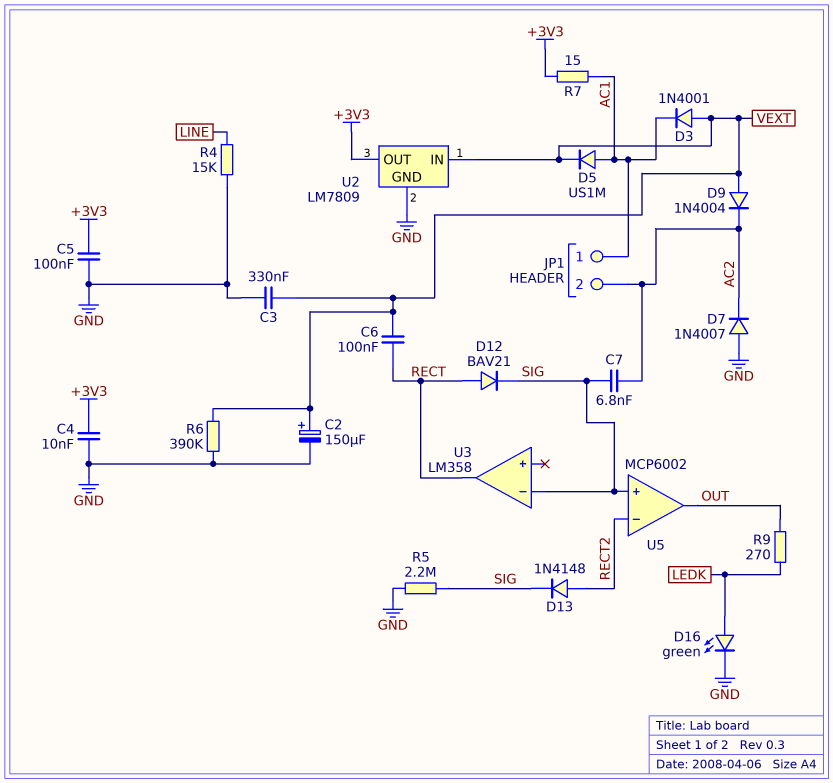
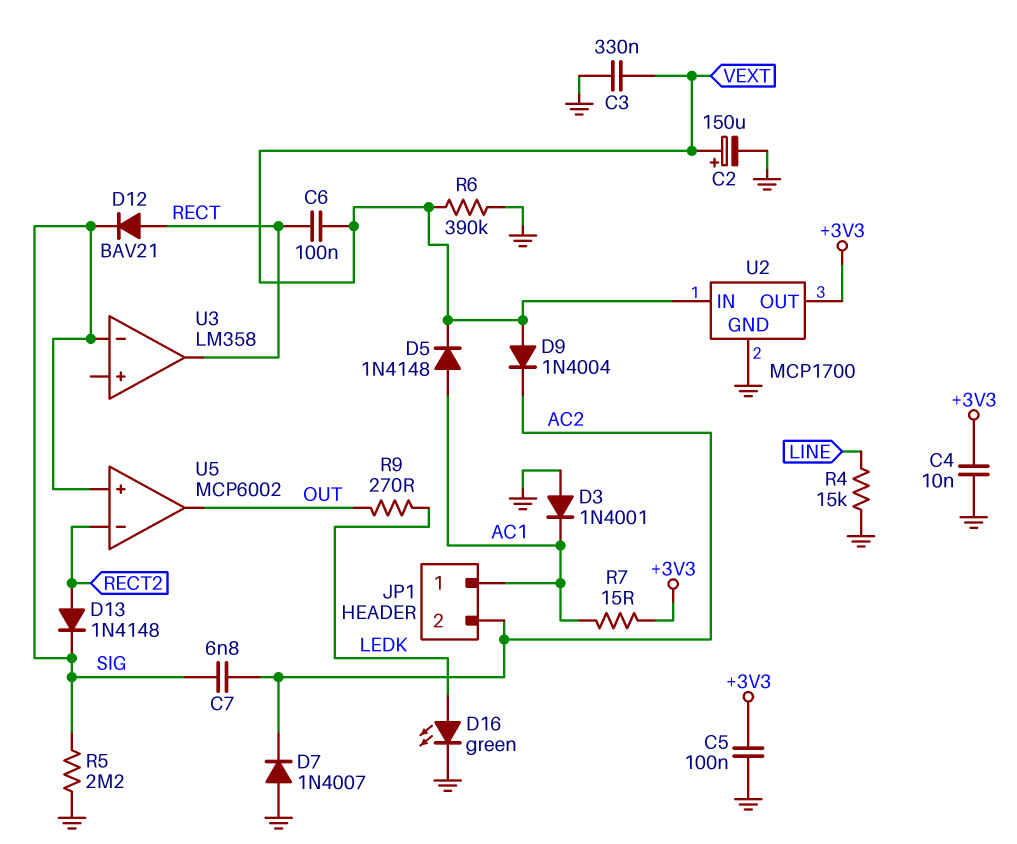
D3: diode 1N4001 (A VEXT, K AC1) -> diode 1N4001 (A GND, K AC1)
D5: diode US1M (A AC1, K VEXT) -> diode 1N4148 (A AC1, K VEXT)
U2: LM7809 -> MCP1700

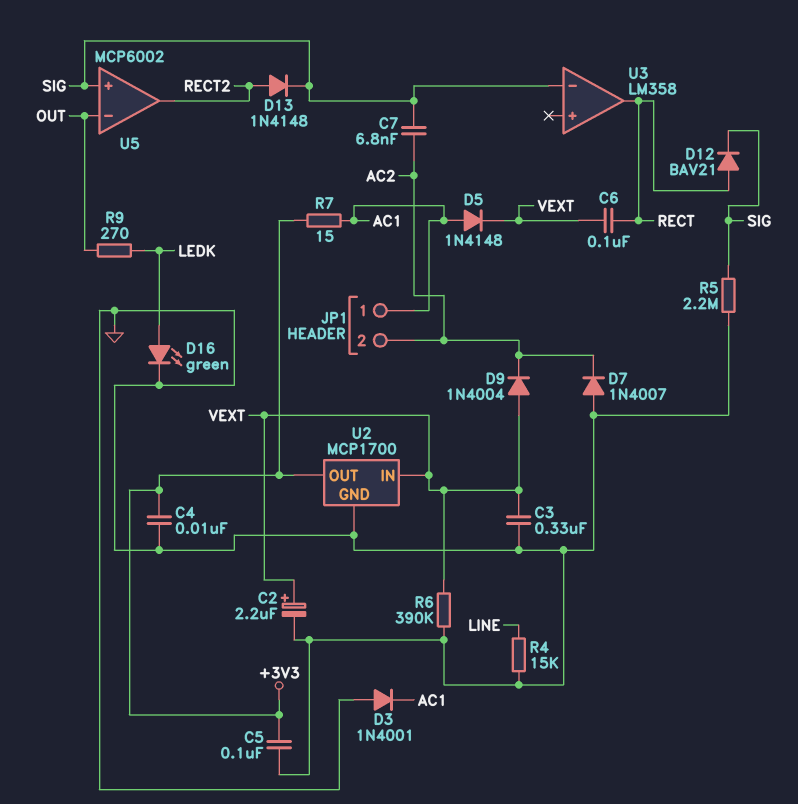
C2: 150uF (plus VEXT, minus GND) -> 2.2uF (plus VEXT, minus GND)
U5 pin in-: RECT2 -> OUT
U5 pin out: OUT -> RECT2

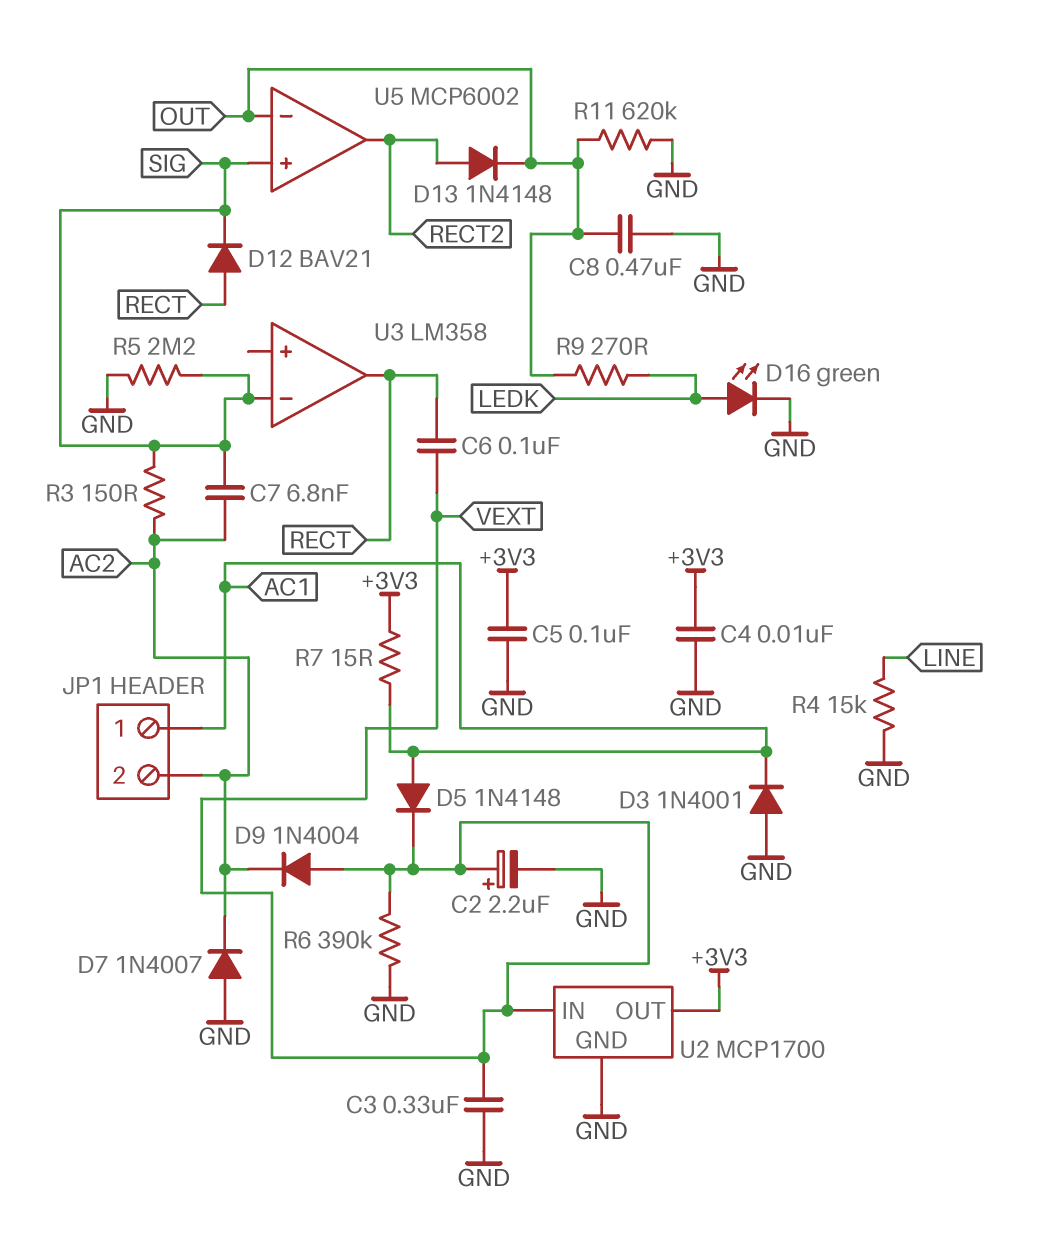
C8: none -> 470nF (GND, OUT)
D13: diode 1N4148 (A RECT2, K SIG) -> diode 1N4148 (A RECT2, K OUT)
R3: none -> 150 (AC2, SIG)
R11: none -> 620k (GND, OUT)

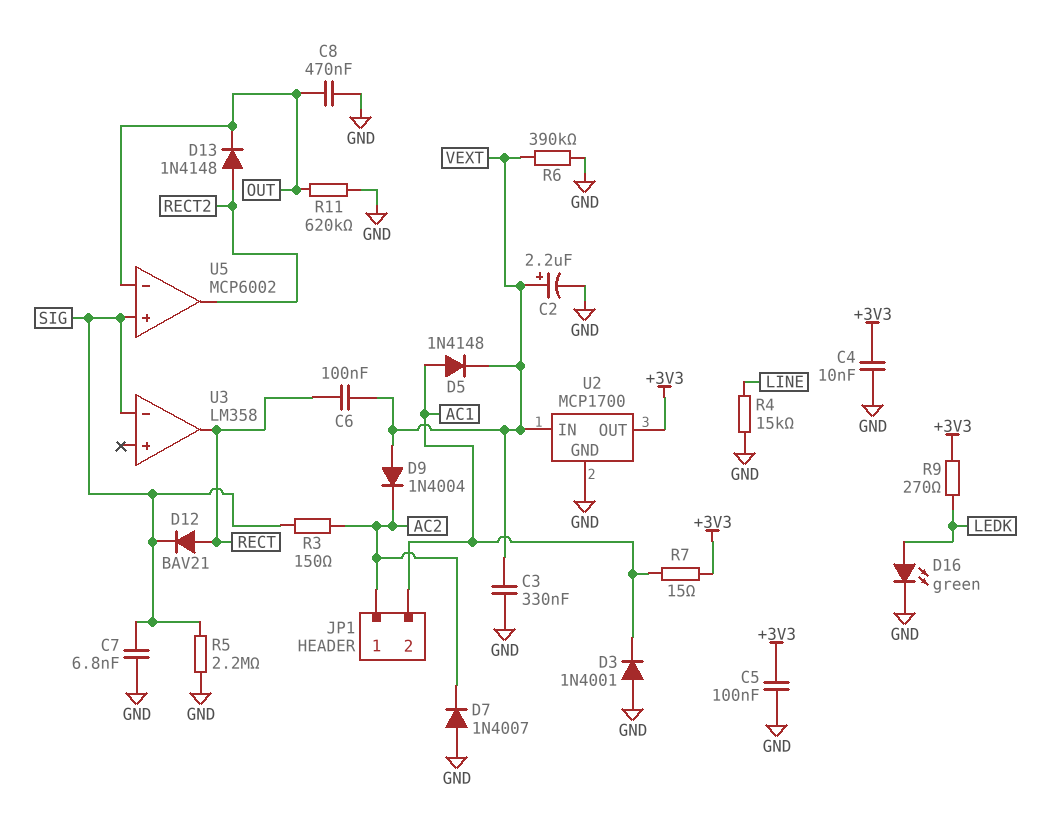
C7: 6.8nF (AC2, SIG) -> 6.8nF (GND, SIG)
JP1 pin 1: AC1 -> AC2
JP1 pin 2: AC2 -> AC1
R9: 270 (LEDK, OUT) -> 270 (+3V3, LEDK)

